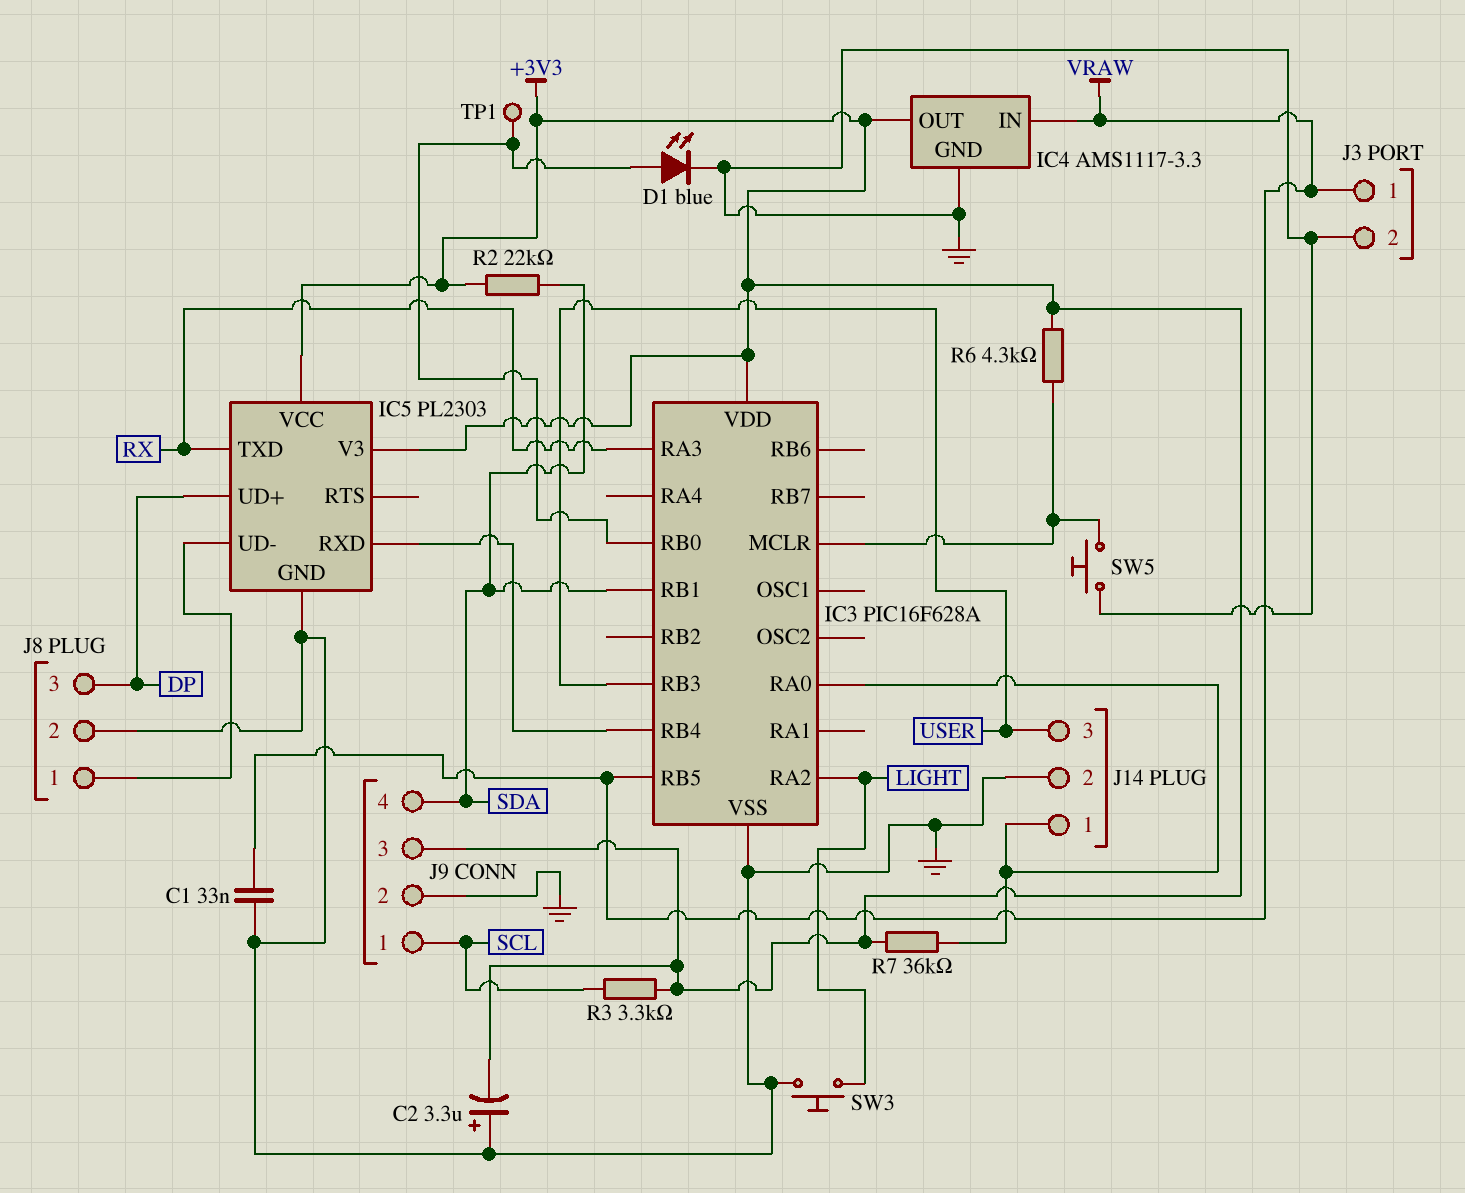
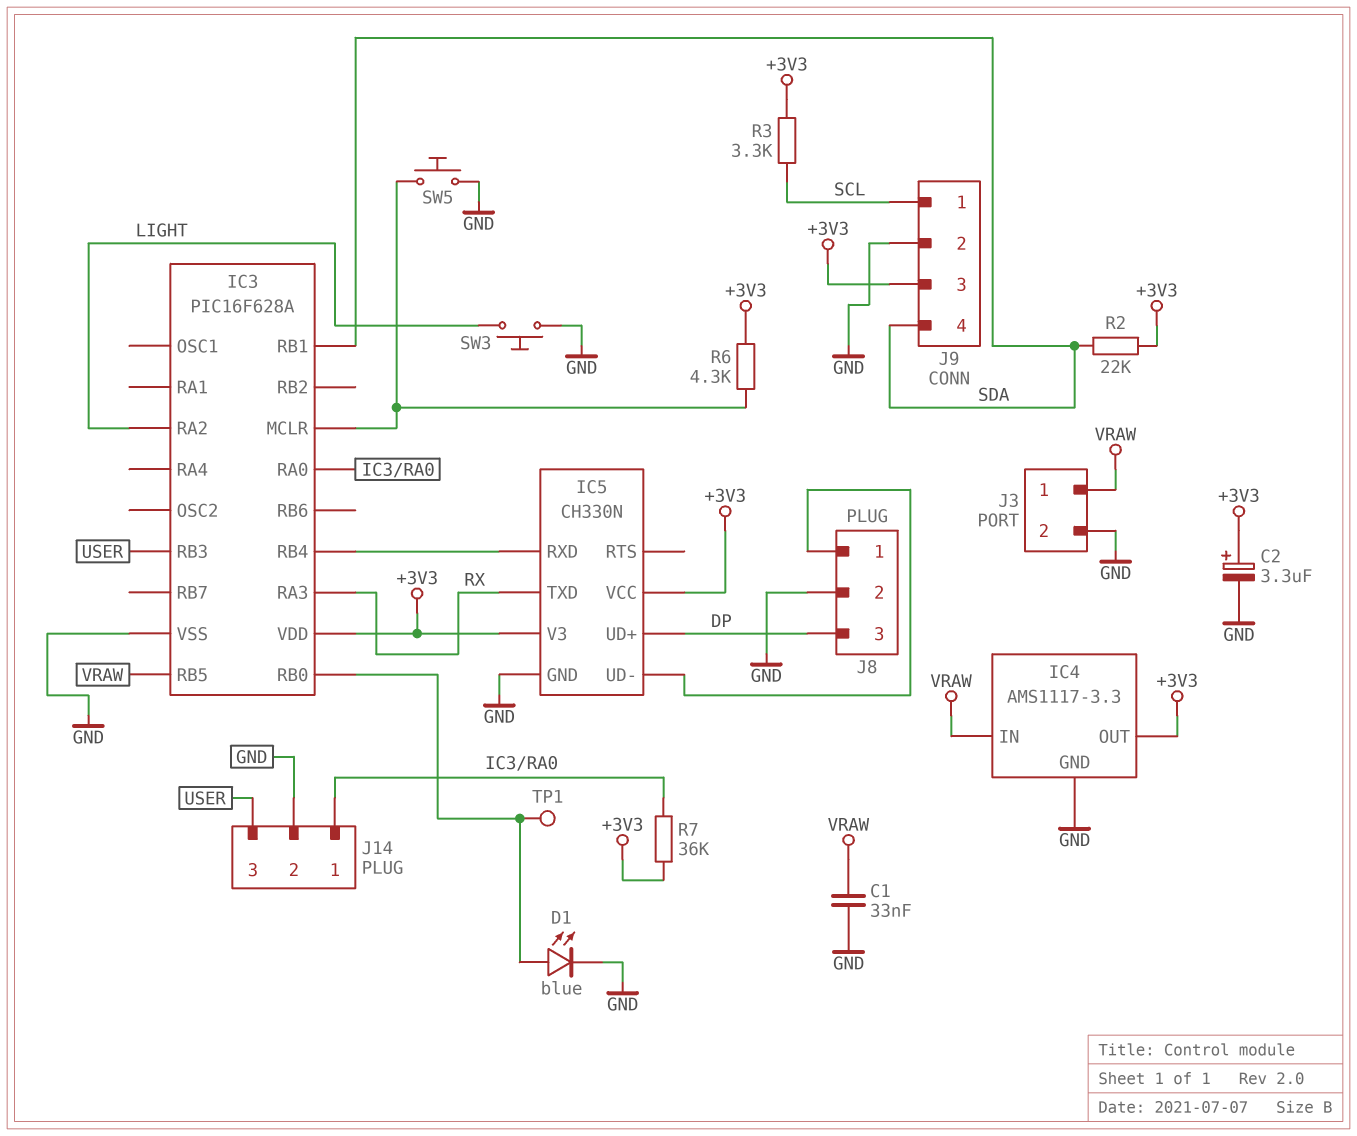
C2: 3.3uF (plus GND, minus +3V3) -> 3.3uF (plus +3V3, minus GND)
IC5: PL2303 -> CH330N

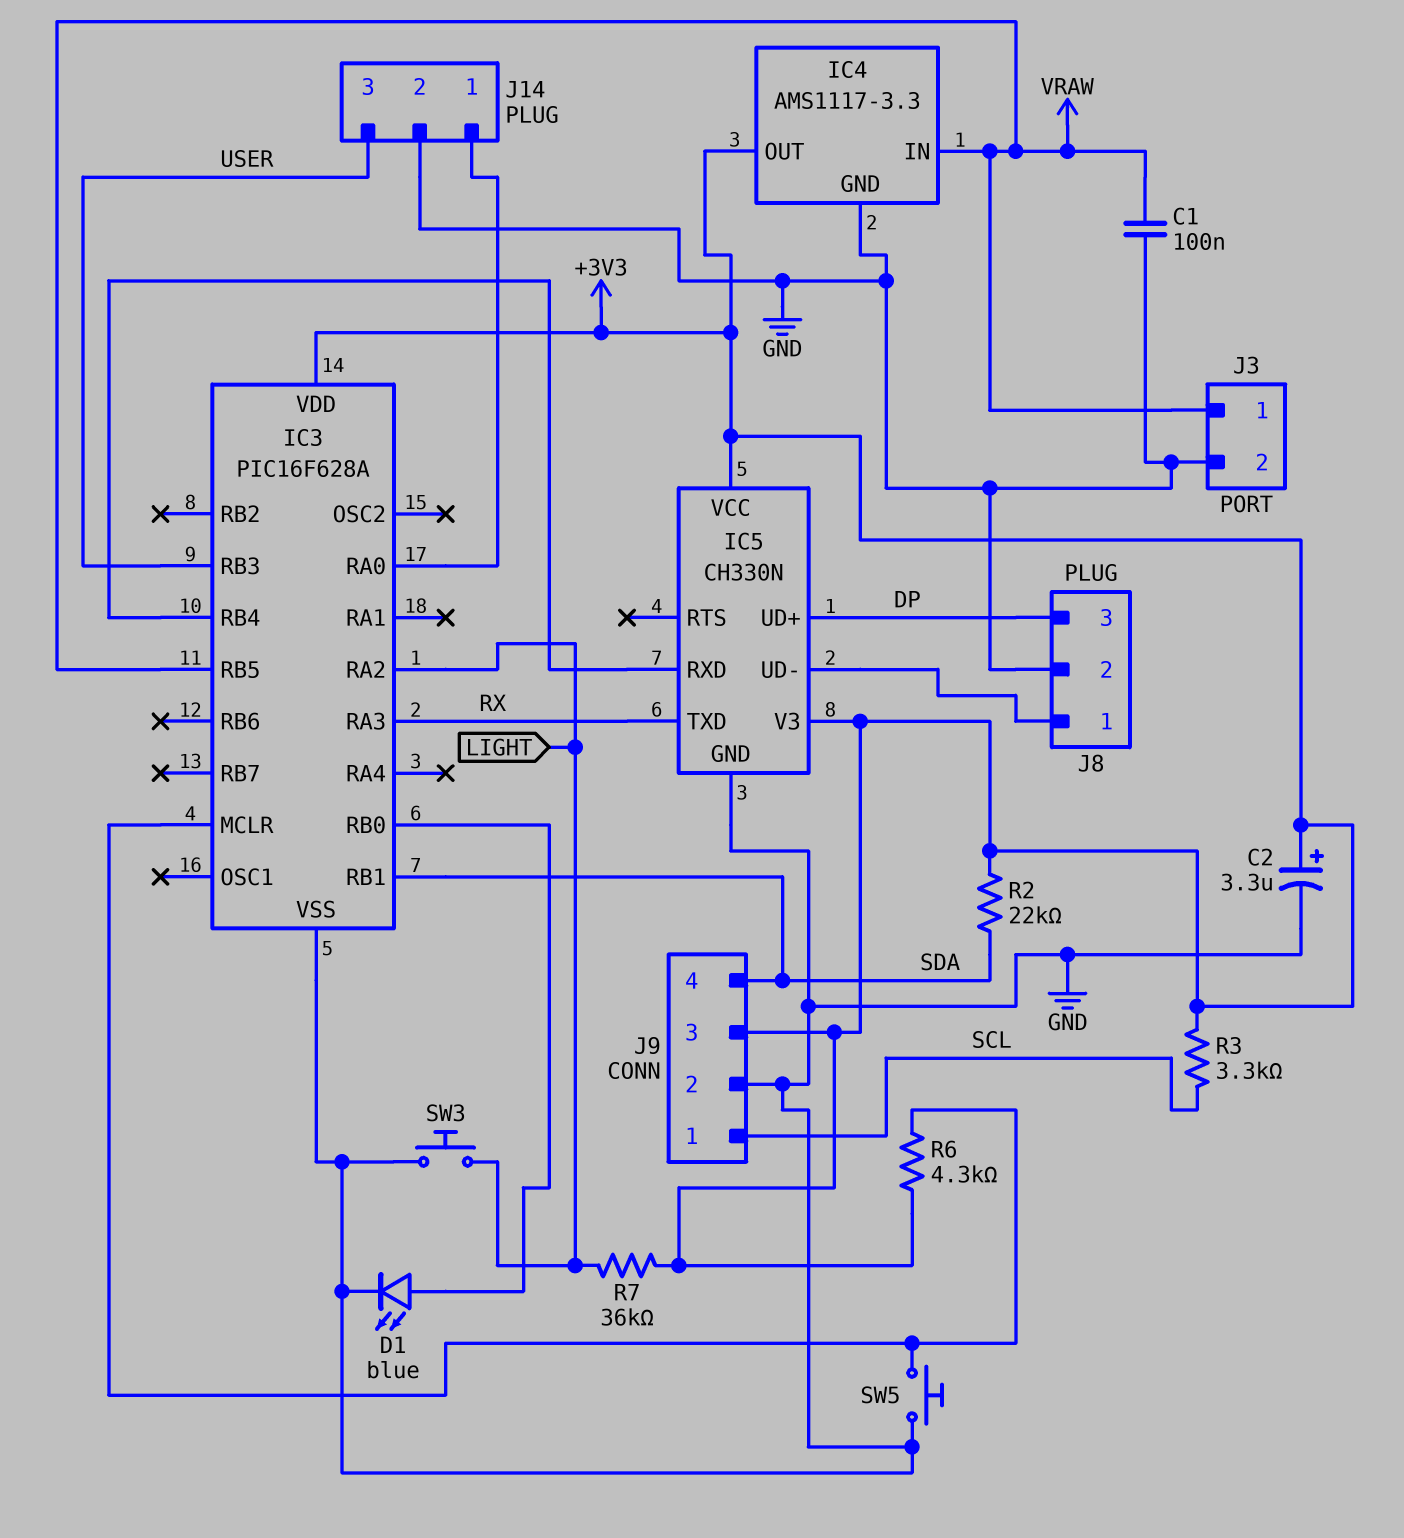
C1: 33nF (GND, VRAW) -> 100nF (GND, VRAW)
R7: 36k (+3V3, IC3/RA0) -> 36k (+3V3, LIGHT)
TP1: test point (IC3/RB0) -> none

